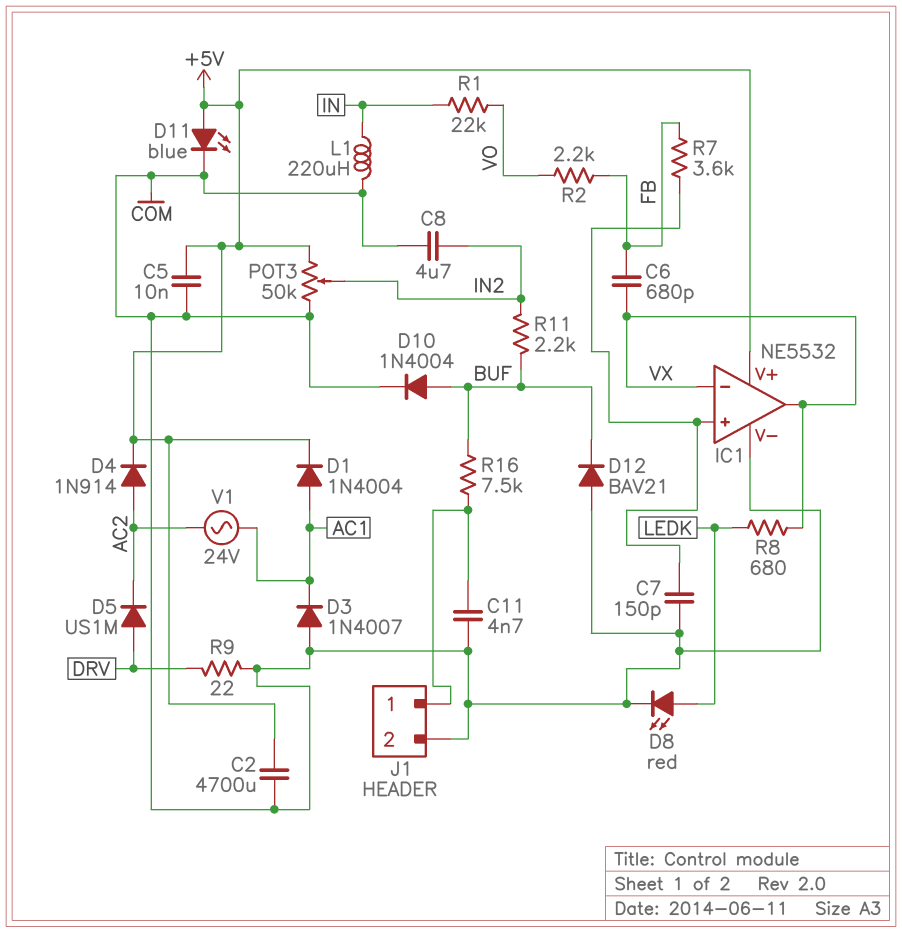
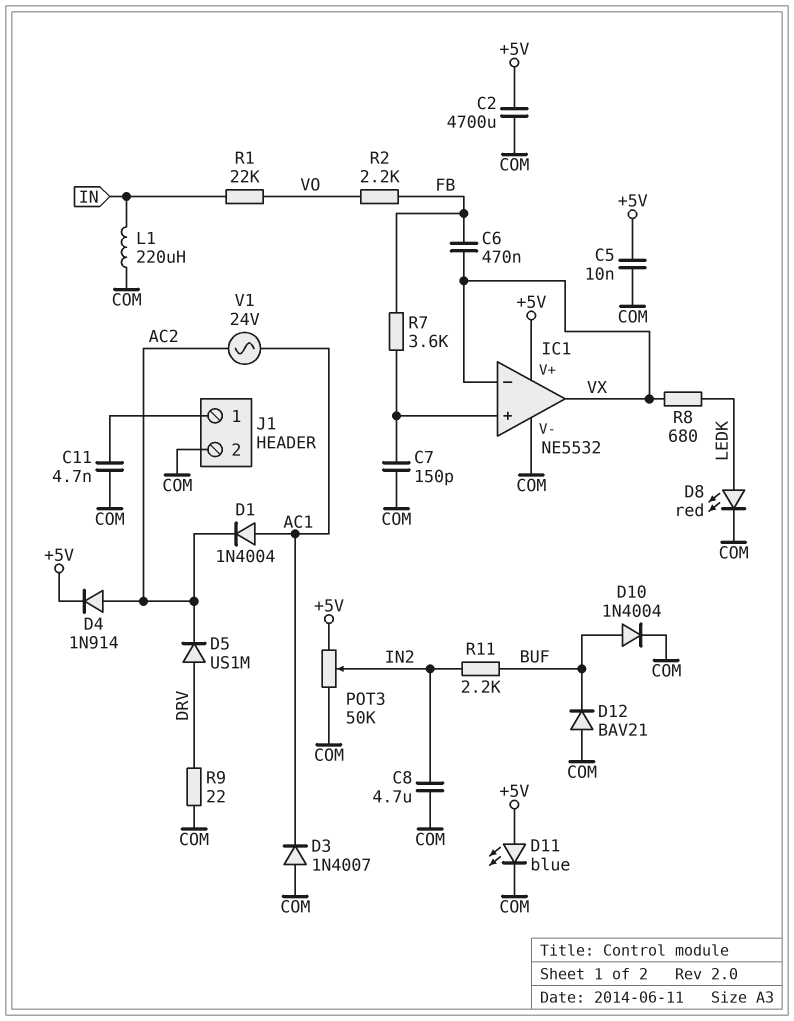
C6: 680pF (FB, VX) -> 470nF (FB, VX)
D1: diode 1N4004 (A AC1, K +5V) -> diode 1N4004 (A AC1, K AC2)
R16: 7.5k (BUF, J1/1) -> none

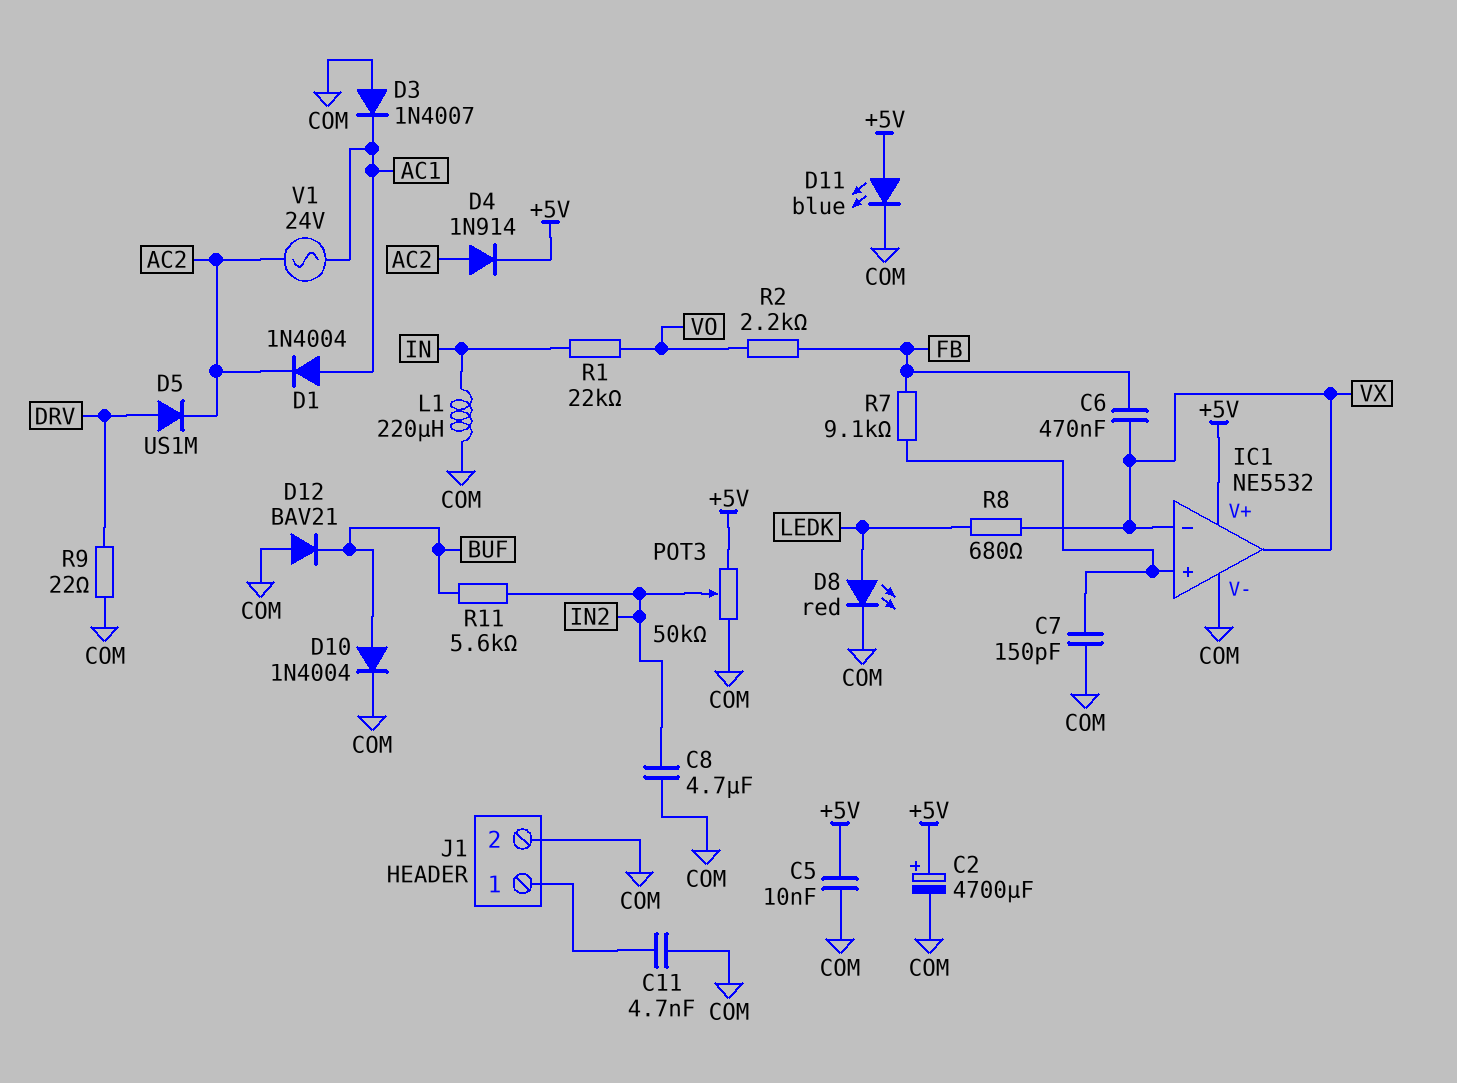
C2: 4700uF (+5V, COM) -> 4700uF (plus +5V, minus COM)
R7: 3.6k (FB, IC1/in+) -> 9.1k (FB, IC1/in+)
R11: 2.2k (BUF, IN2) -> 5.6k (BUF, IN2)

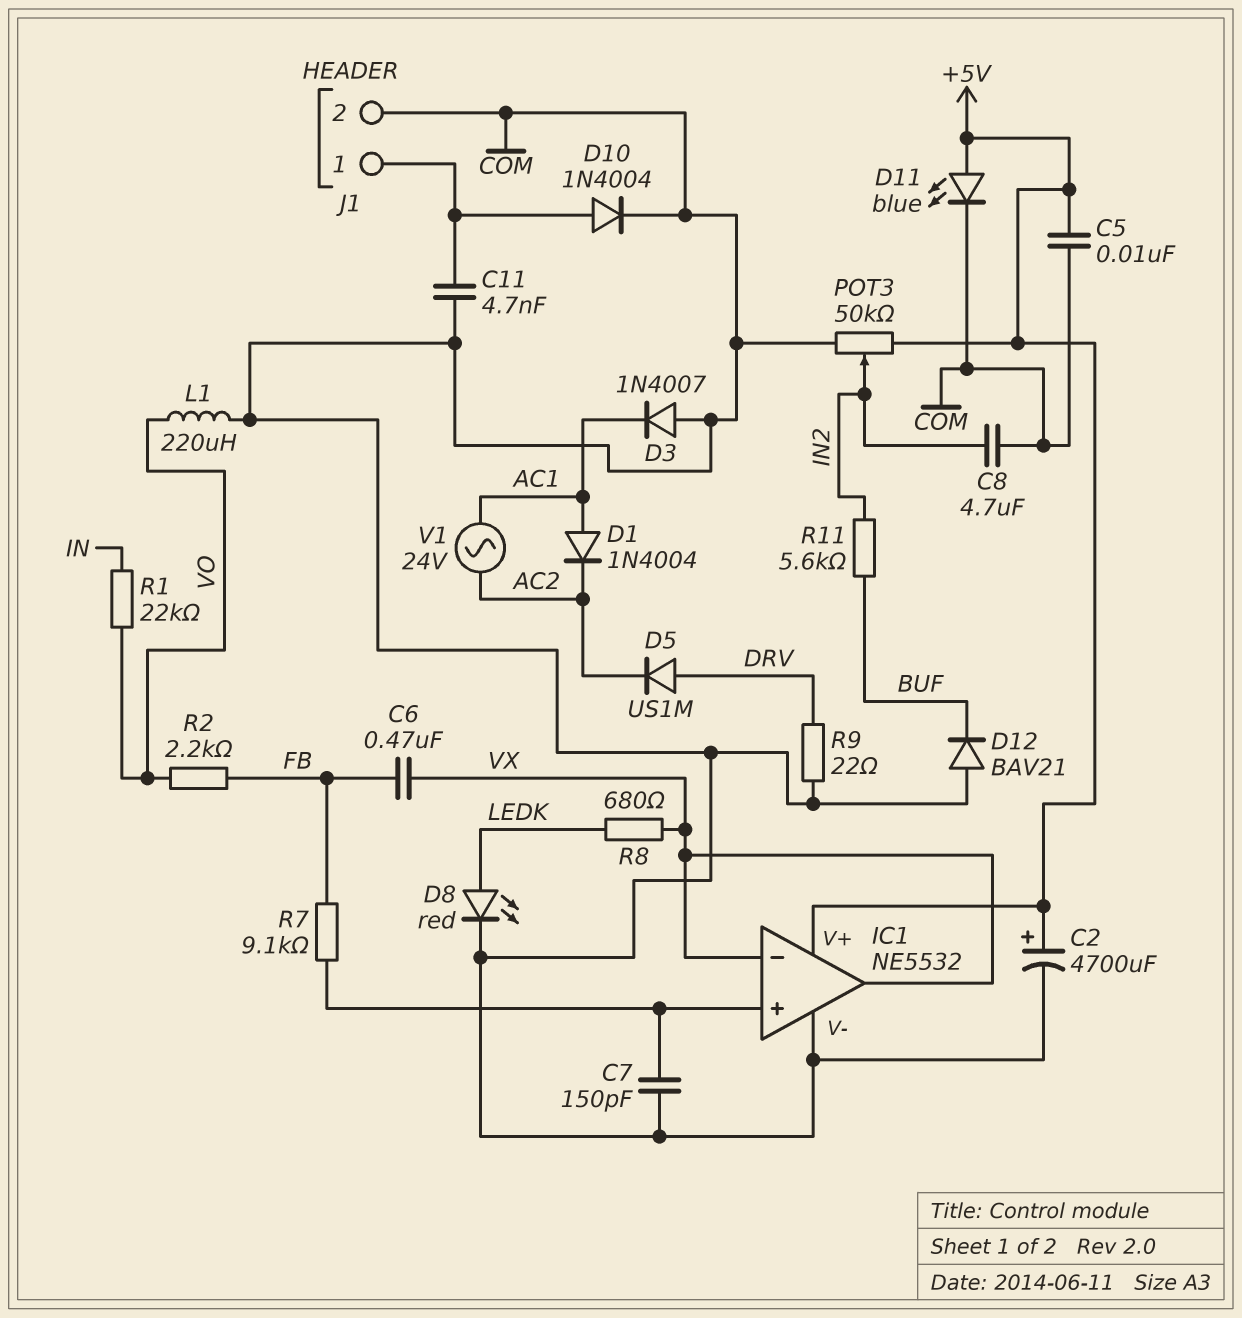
D4: diode 1N914 (A AC2, K +5V) -> none
D10: diode 1N4004 (A BUF, K COM) -> diode 1N4004 (A J1/1, K COM)
L1: 220uH (COM, IN) -> 220uH (COM, VO)

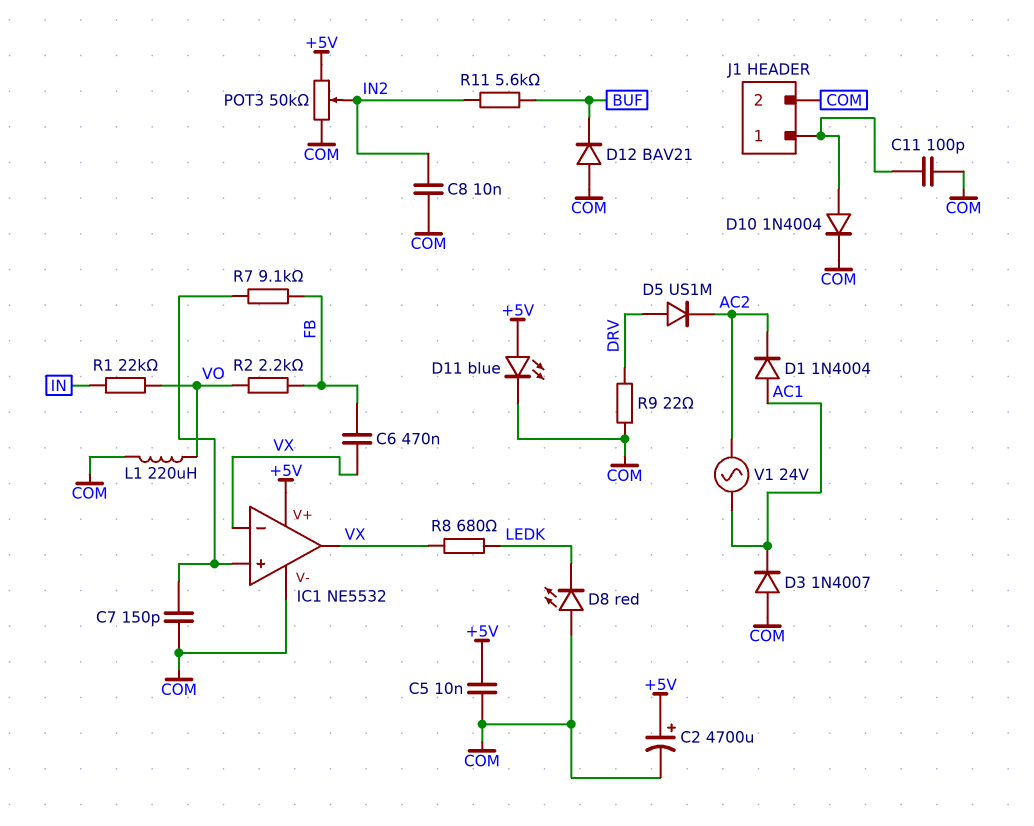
C8: 4.7uF (COM, IN2) -> 10nF (COM, IN2)
C11: 4.7nF (COM, J1/1) -> 100pF (COM, J1/1)
D8: LED red (A LEDK, K COM) -> LED red (A COM, K LEDK)

